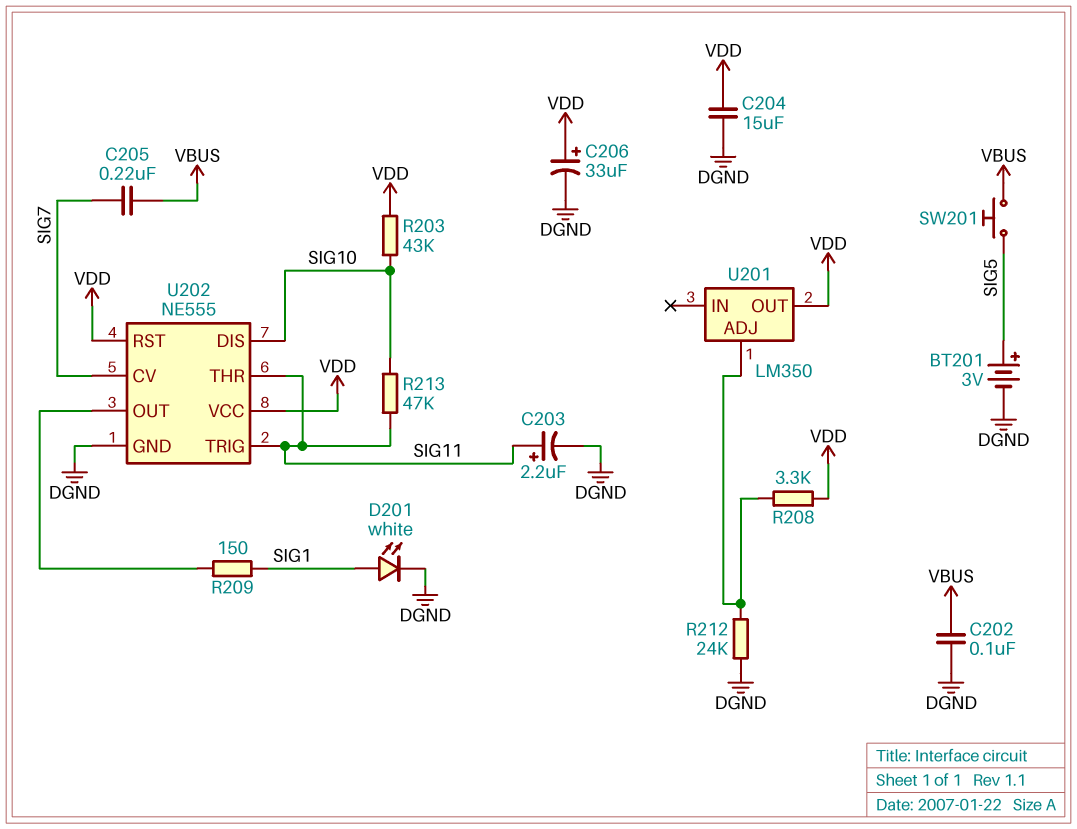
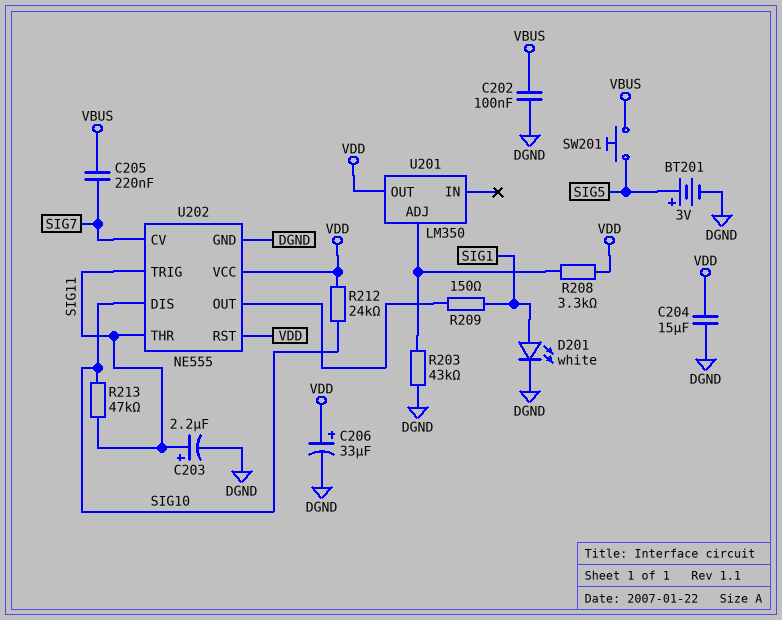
R203: 43k (SIG10, VDD) -> 43k (DGND, U201/ADJ)
R212: 24k (DGND, U201/ADJ) -> 24k (SIG10, VDD)

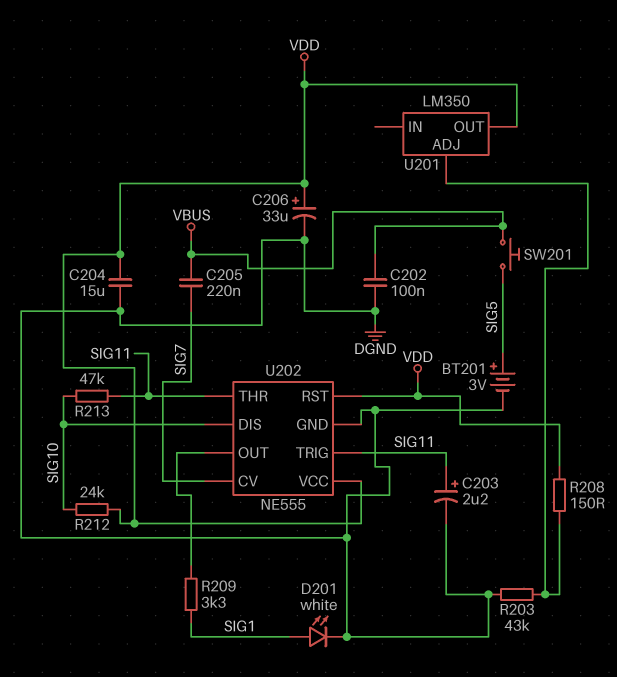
R208: 3.3k (U201/ADJ, VDD) -> 150 (U201/ADJ, VDD)
R209: 150 (SIG1, U202/OUT) -> 3.3k (SIG1, U202/OUT)

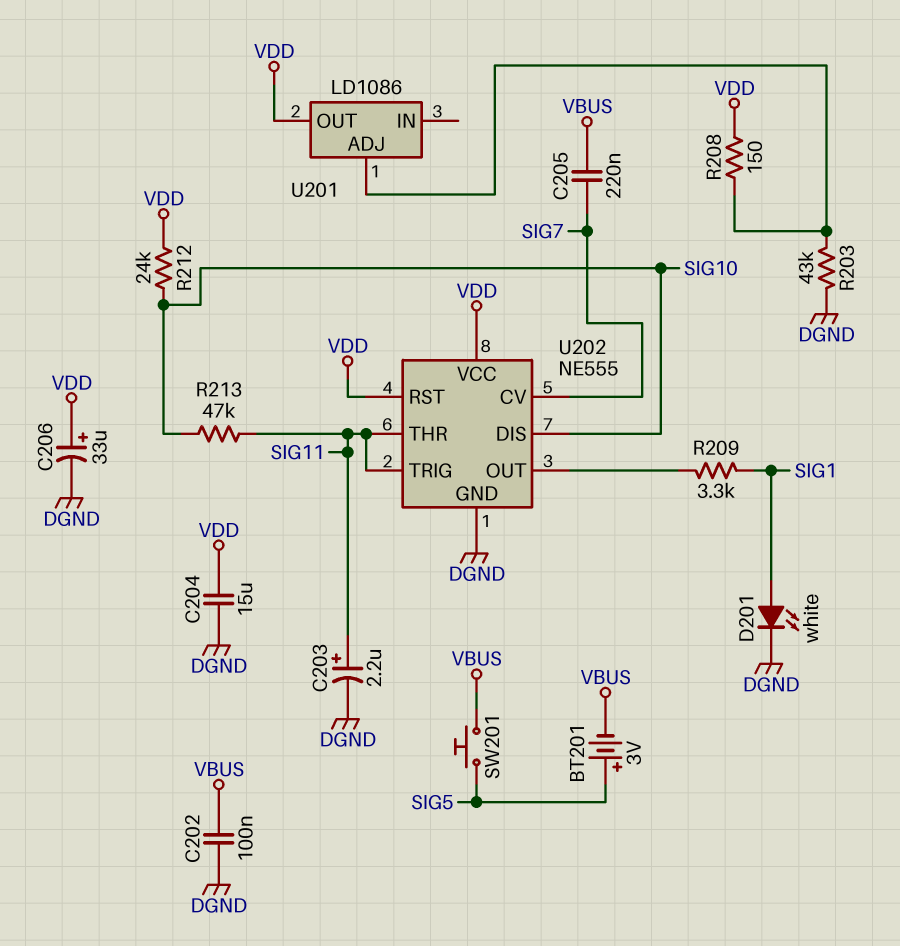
BT201: 3V (plus SIG5, minus DGND) -> 3V (plus SIG5, minus VBUS)
U201: LM350 -> LD1086

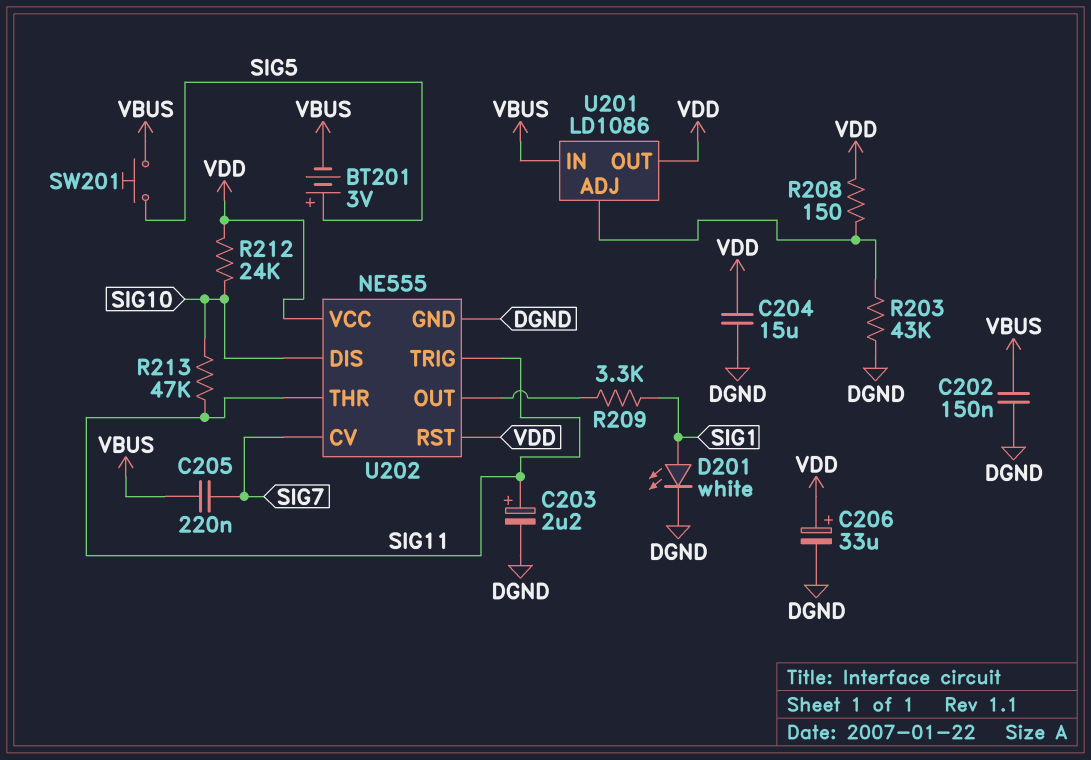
C202: 100nF (DGND, VBUS) -> 150nF (DGND, VBUS)
U201 pin IN: none -> VBUS

